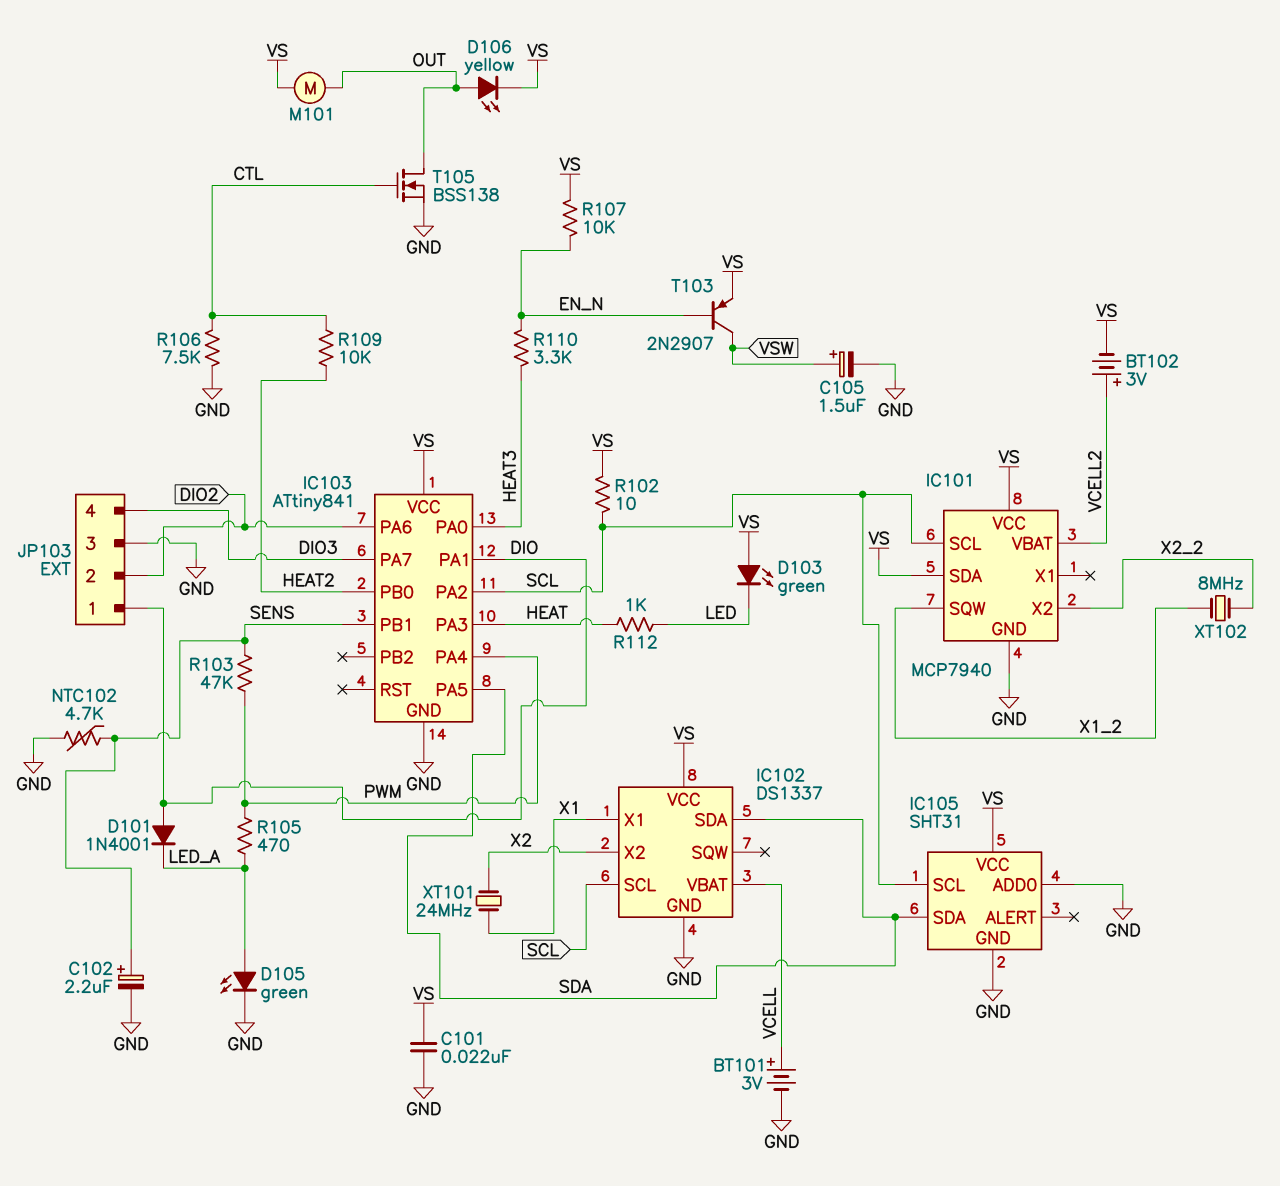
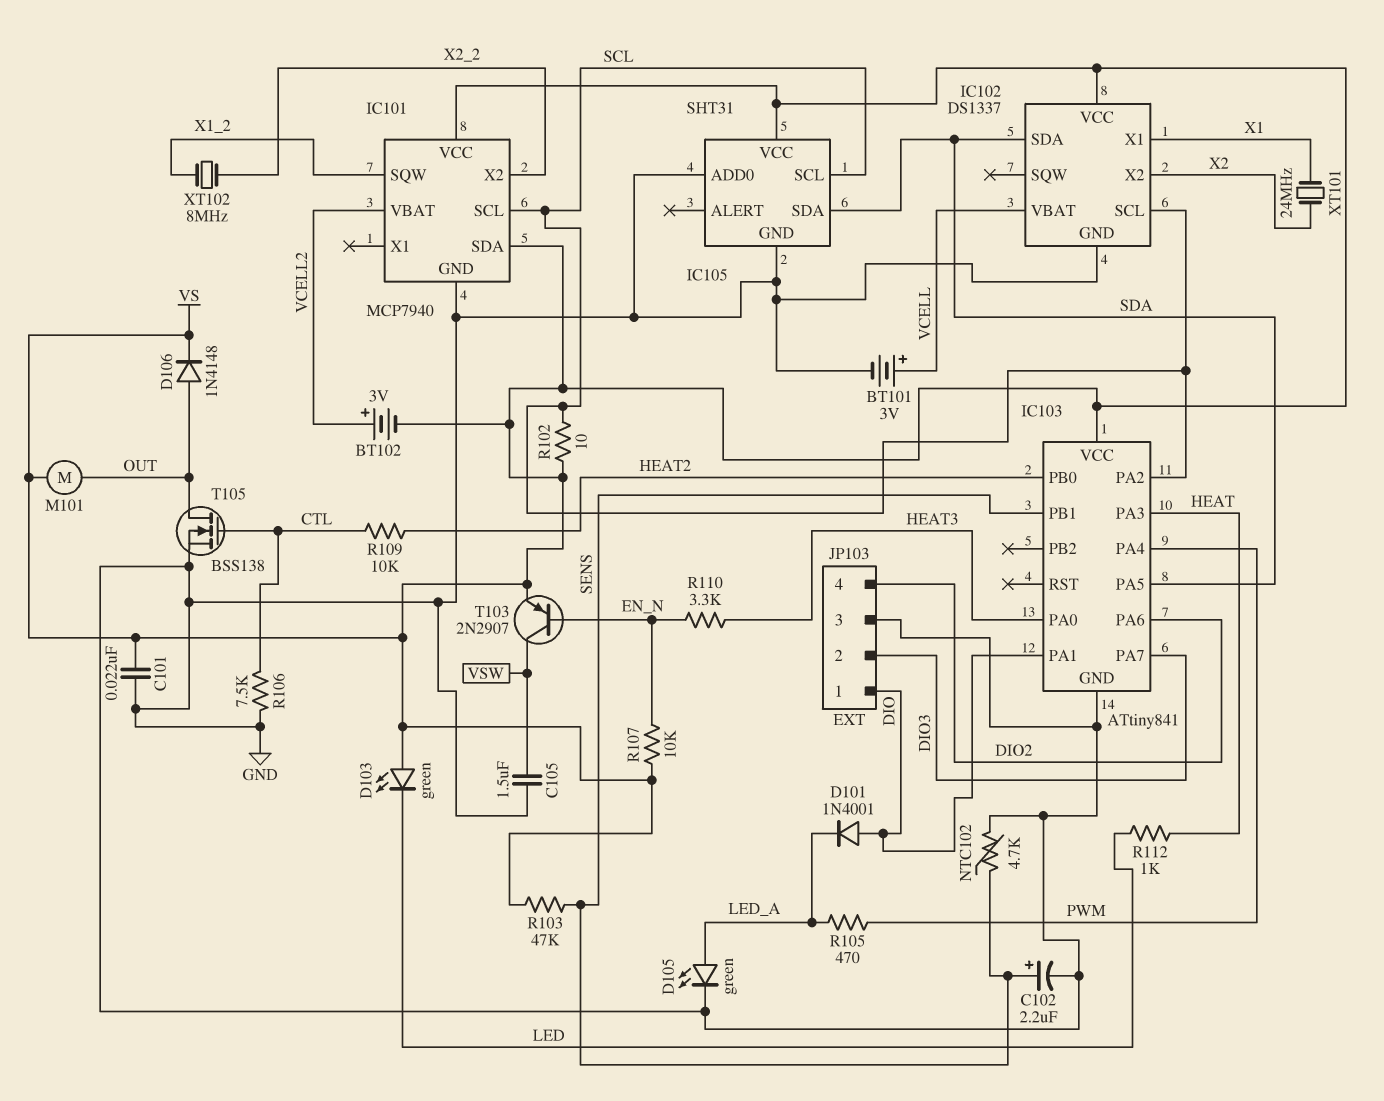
C105: 1.5uF (plus VSW, minus GND) -> 1.5uF (GND, VSW)
D106: LED yellow (A OUT, K VS) -> diode 1N4148 (A OUT, K VS)
JP103 pin 2: DIO2 -> DIO3
JP103 pin 4: DIO3 -> DIO2
R103: 47k (PWM, SENS) -> 47k (SENS, VS)

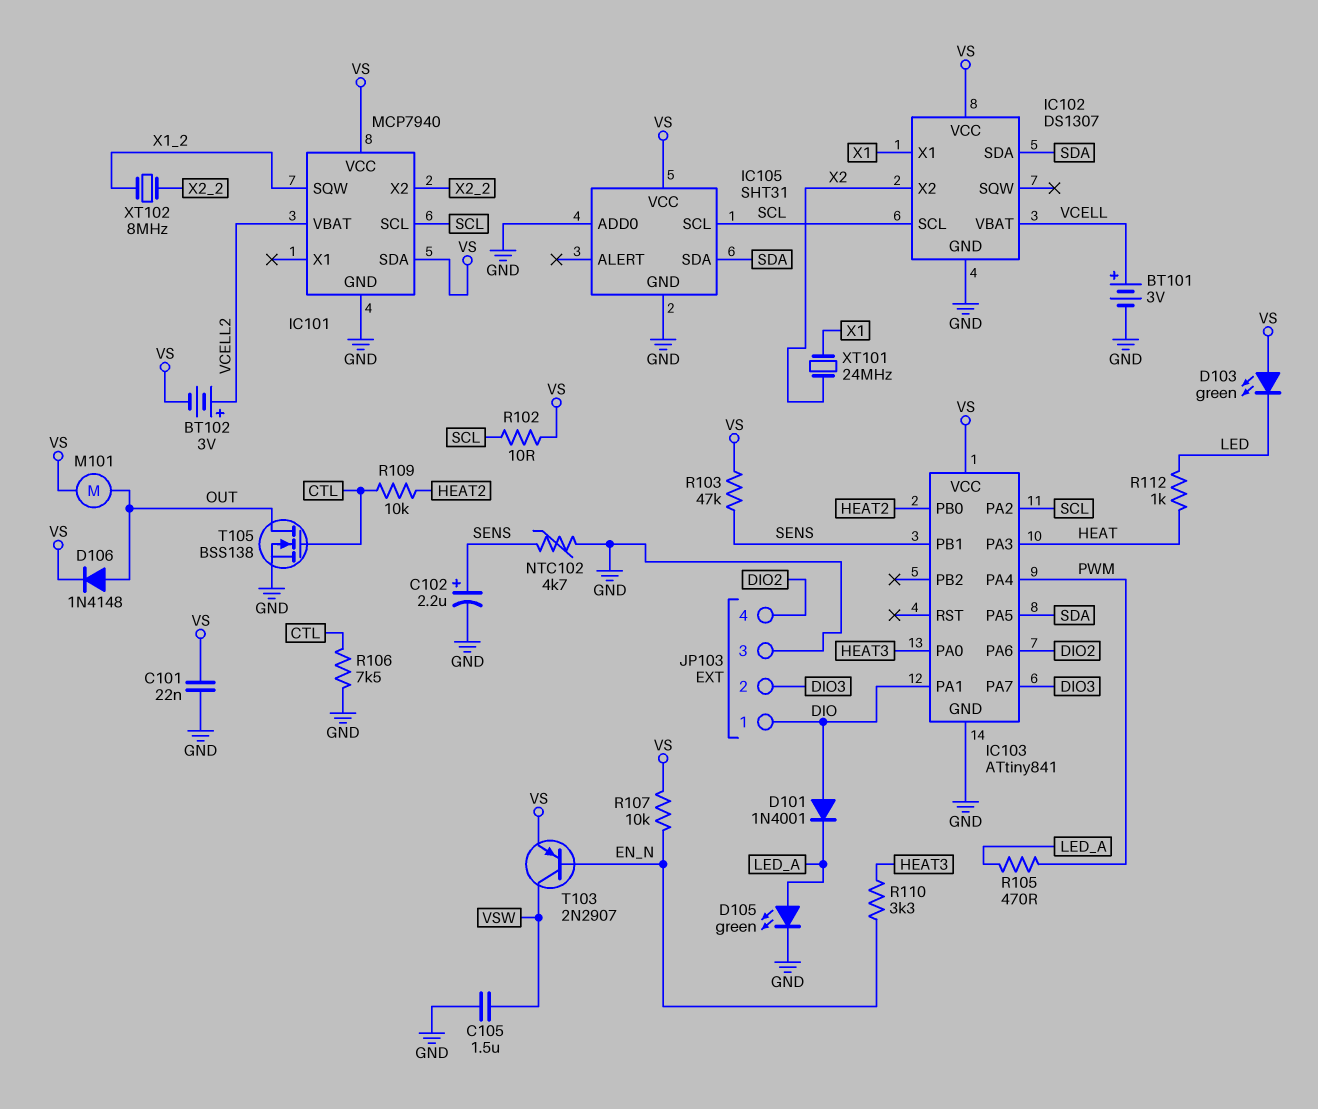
IC102: DS1337 -> DS1307

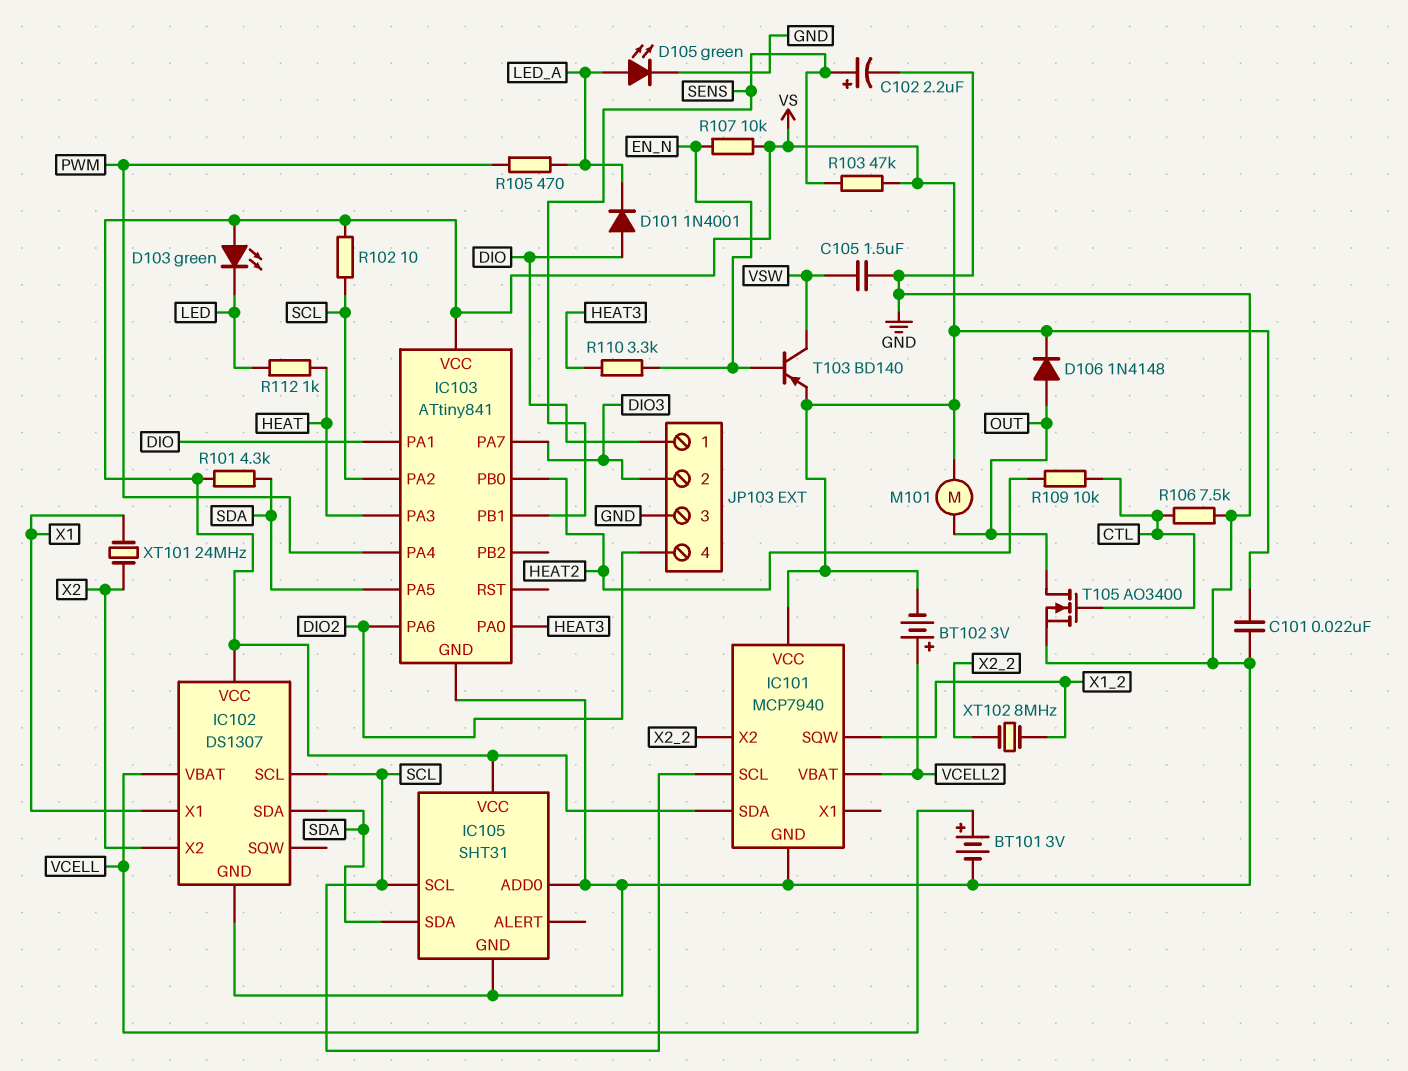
NTC102: 4.7k (GND, SENS) -> none
R101: none -> 4.3k (SDA, VS)
T103: PNP 2N2907 (B EN_N, C VSW, E VS) -> PNP BD140 (B EN_N, C VSW, E VS)
T105: NMOS BSS138 (G CTL, D OUT, S GND) -> NMOS AO3400 (G CTL, D OUT, S GND)

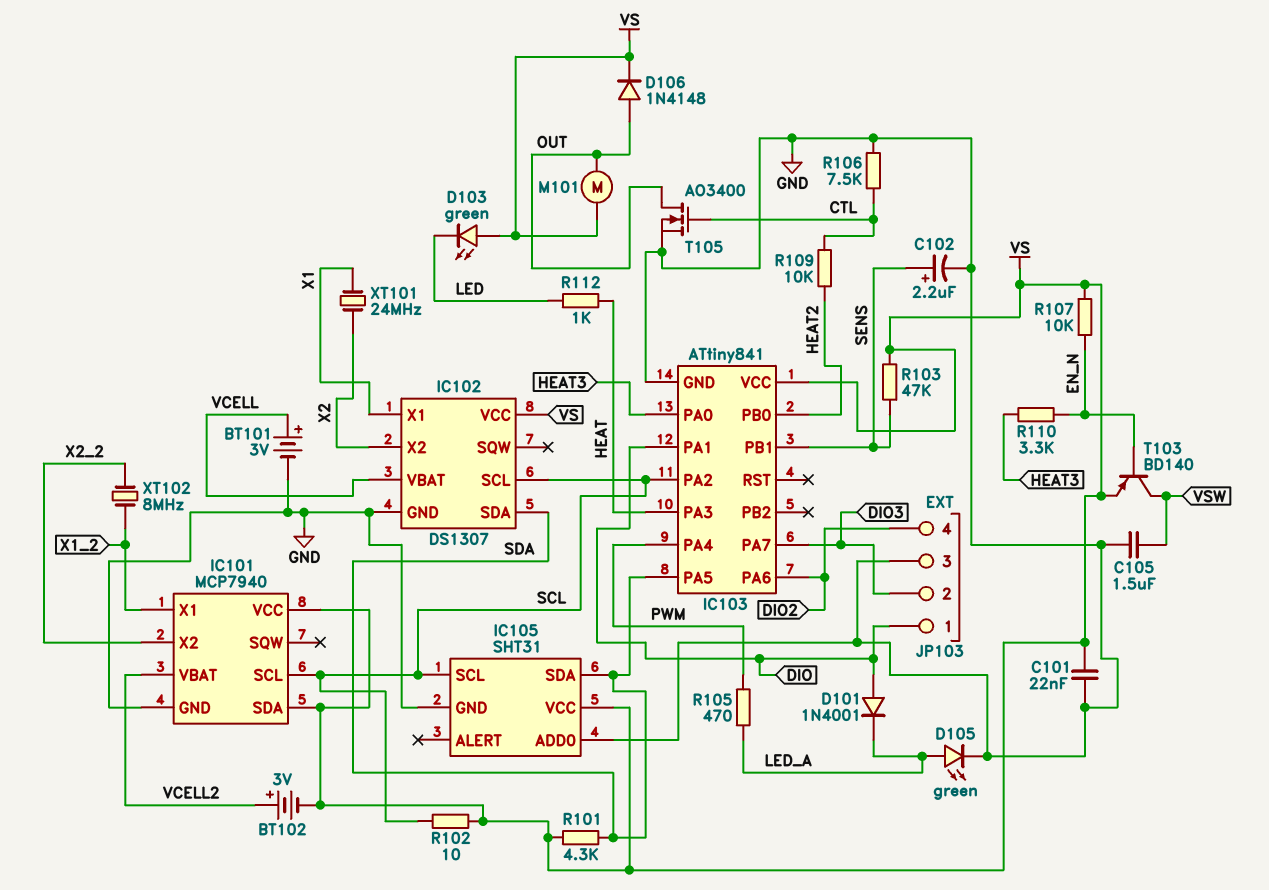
IC101 pin SQW: X1_2 -> none
IC101 pin X1: none -> X1_2

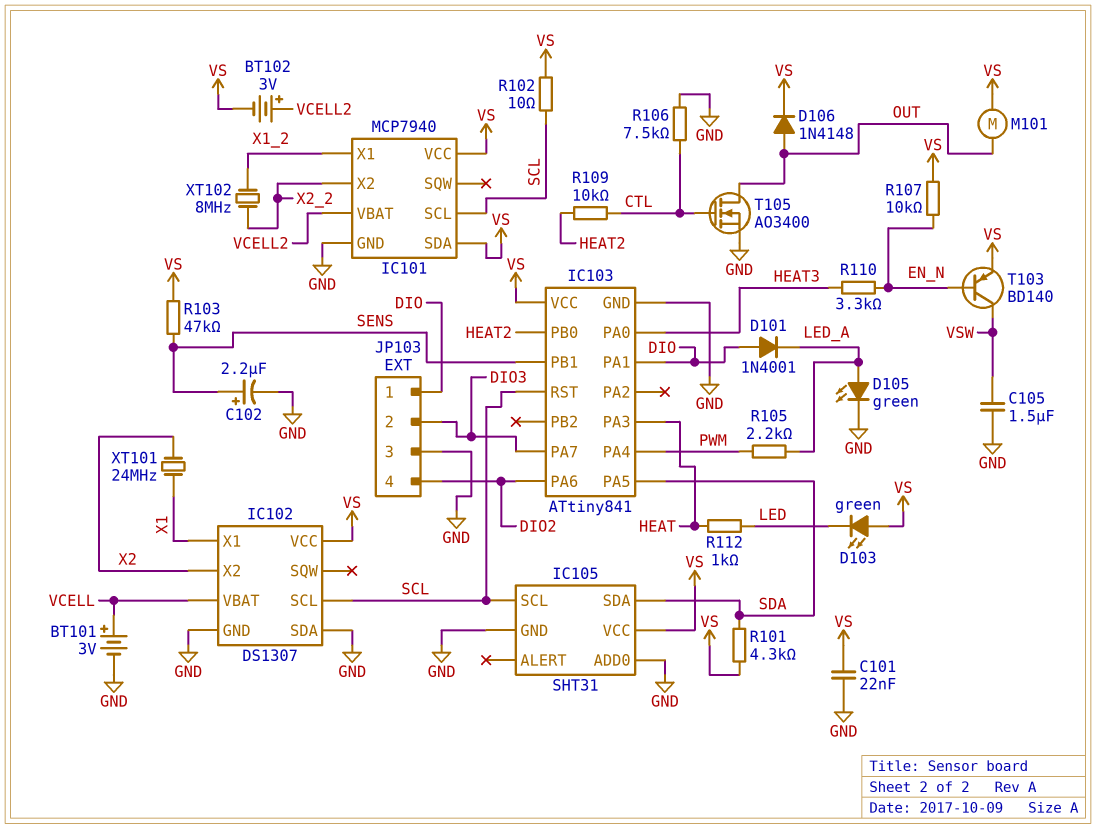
IC102 pin SDA: SDA -> GND
IC103 pin PA2: SCL -> none
IC103 pin RST: none -> SCL
R105: 470 (LED_A, PWM) -> 2.2k (LED_A, PWM)

